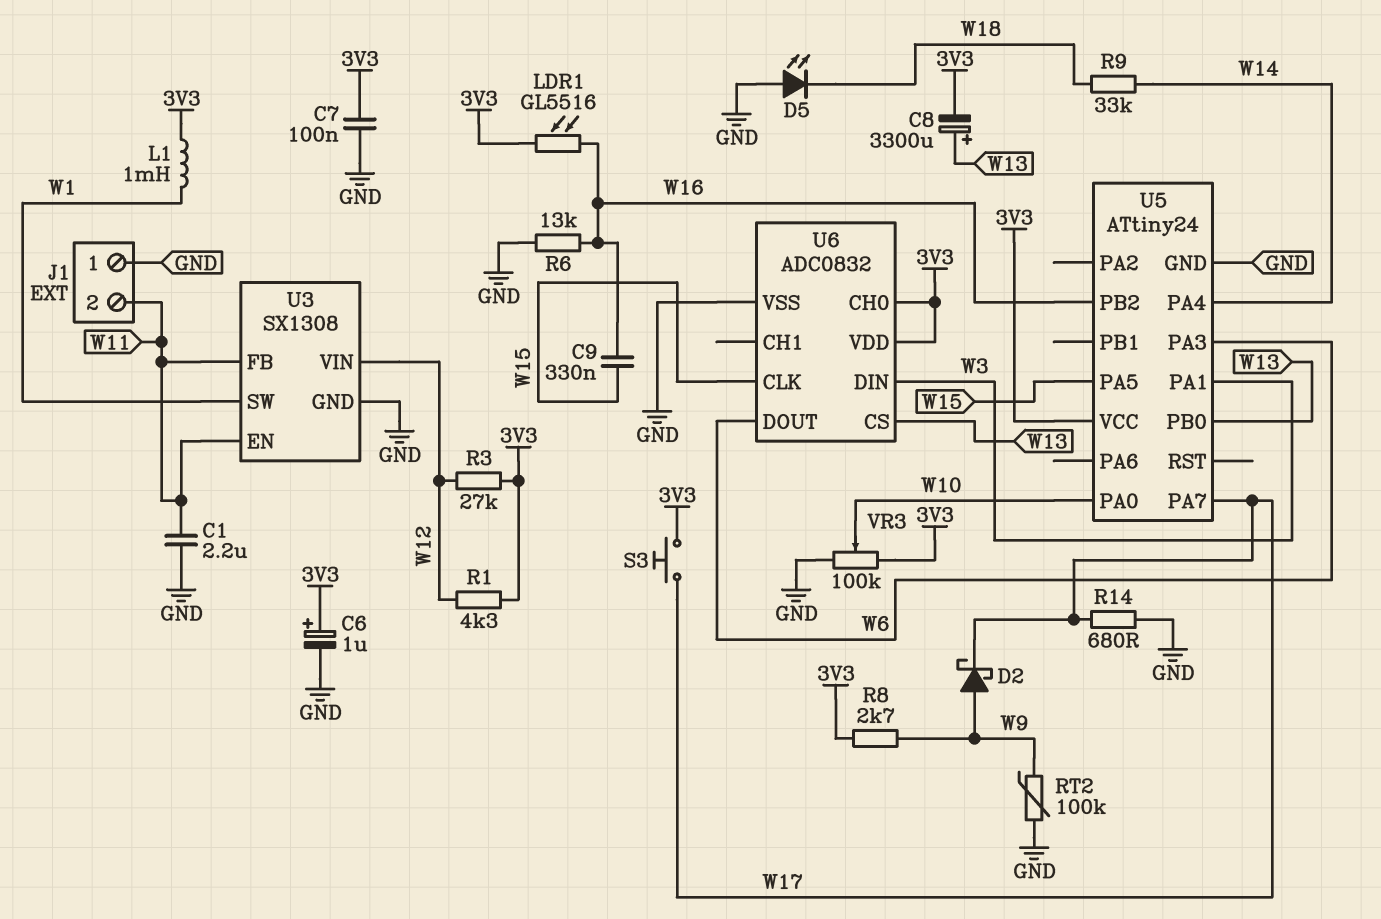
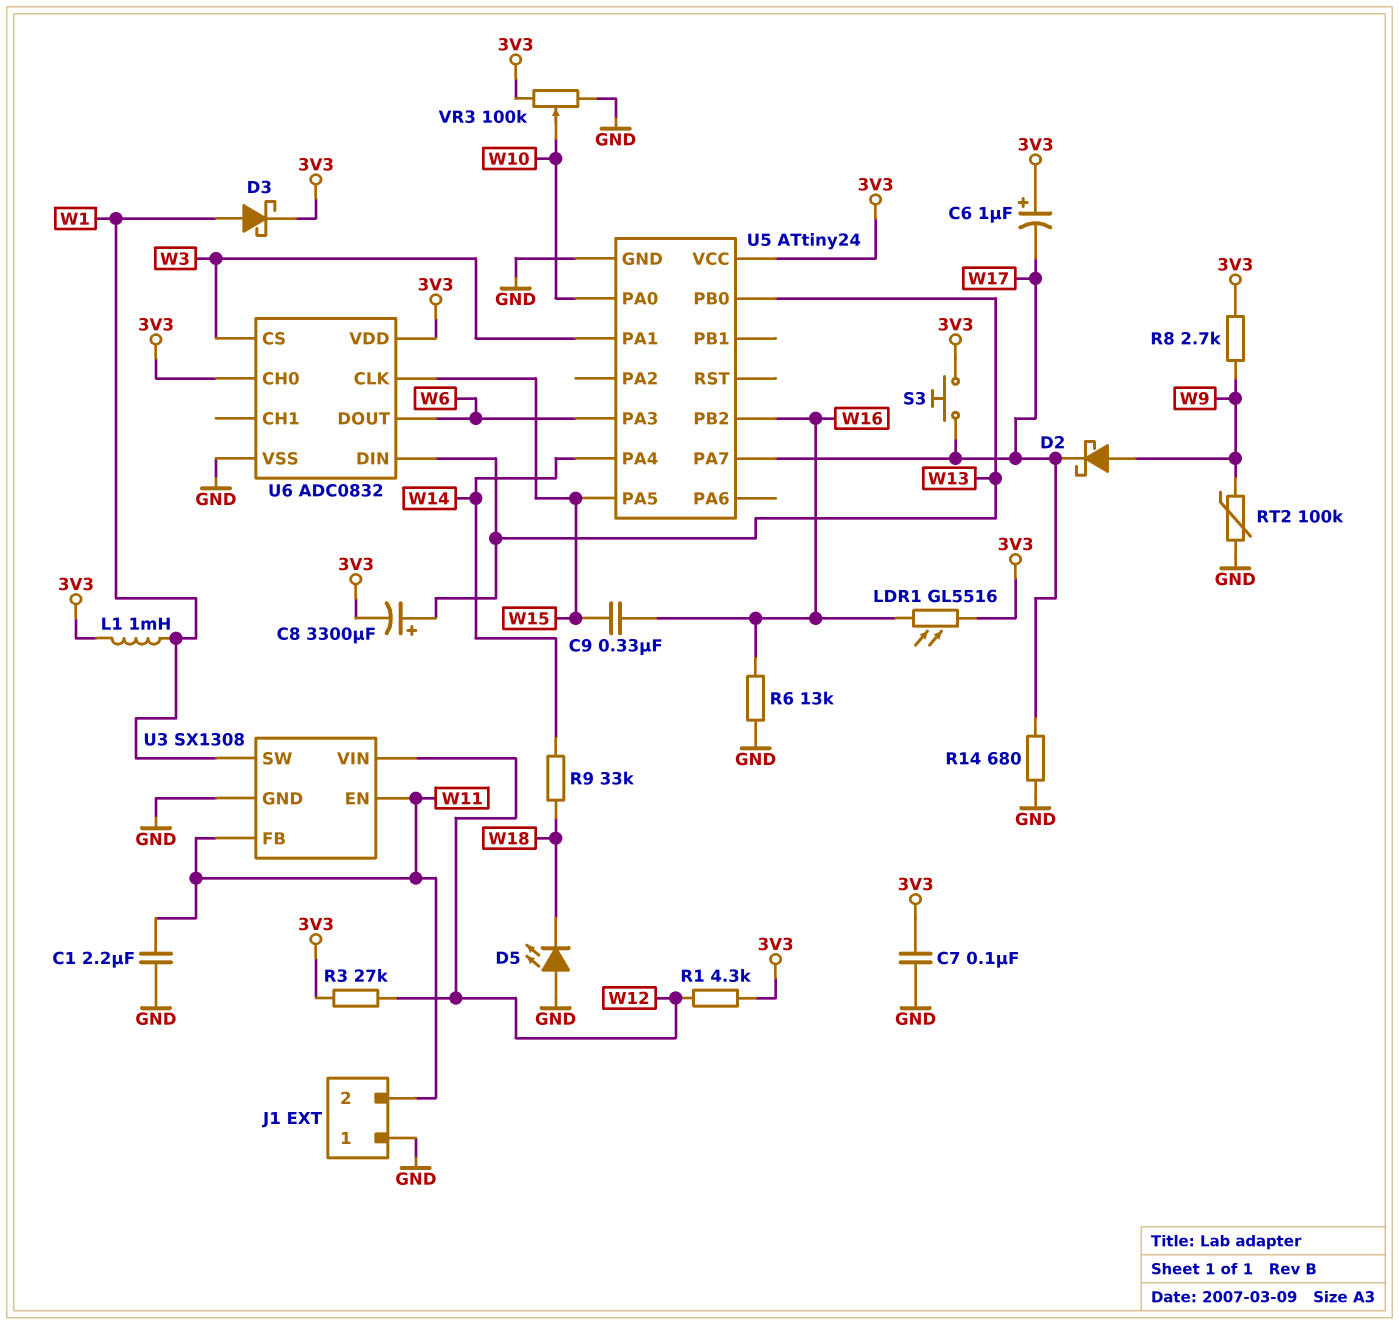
C6: 1uF (plus 3V3, minus GND) -> 1uF (plus 3V3, minus W17)
D3: none -> schottky (A W1, K 3V3)
U6 pin CS: W13 -> W3
U6 pin DIN: W3 -> W13

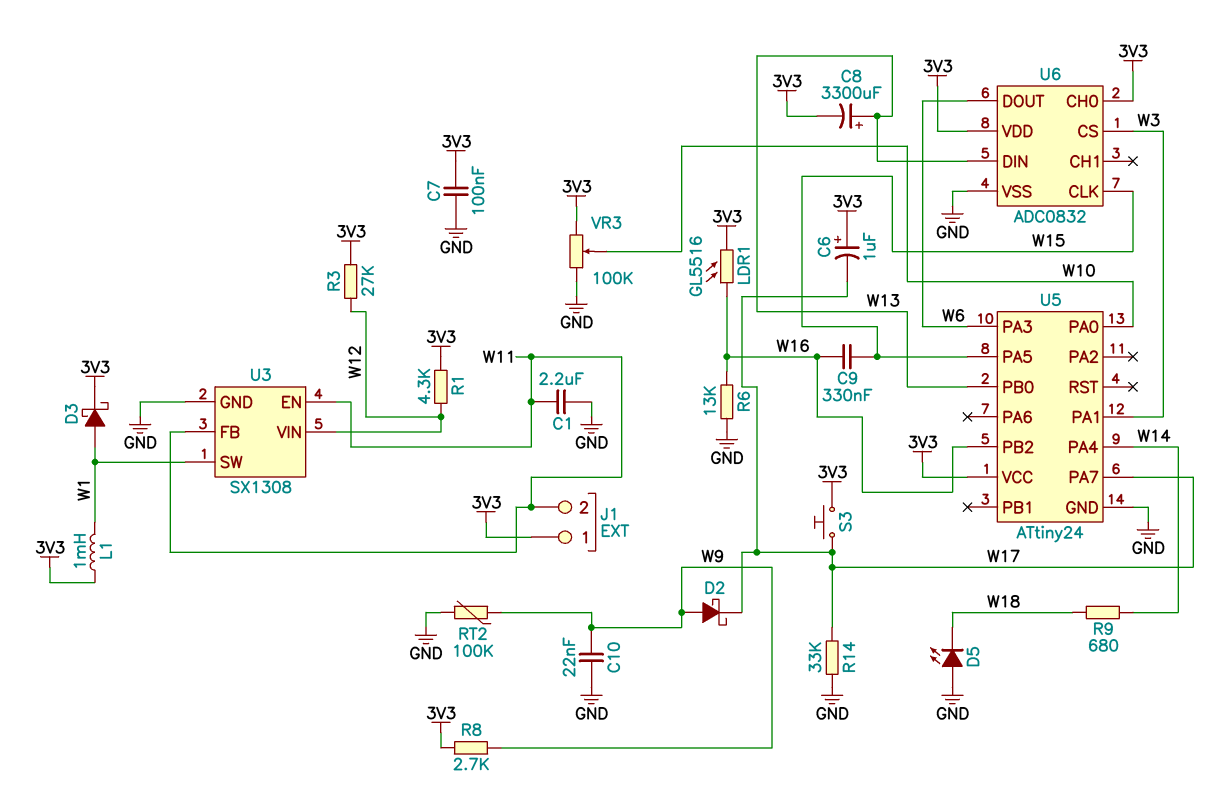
C10: none -> 22nF (GND, W9)
J1 pin 1: GND -> 3V3
R9: 33k (W14, W18) -> 680 (W14, W18)
R14: 680 (GND, W17) -> 33k (GND, W17)

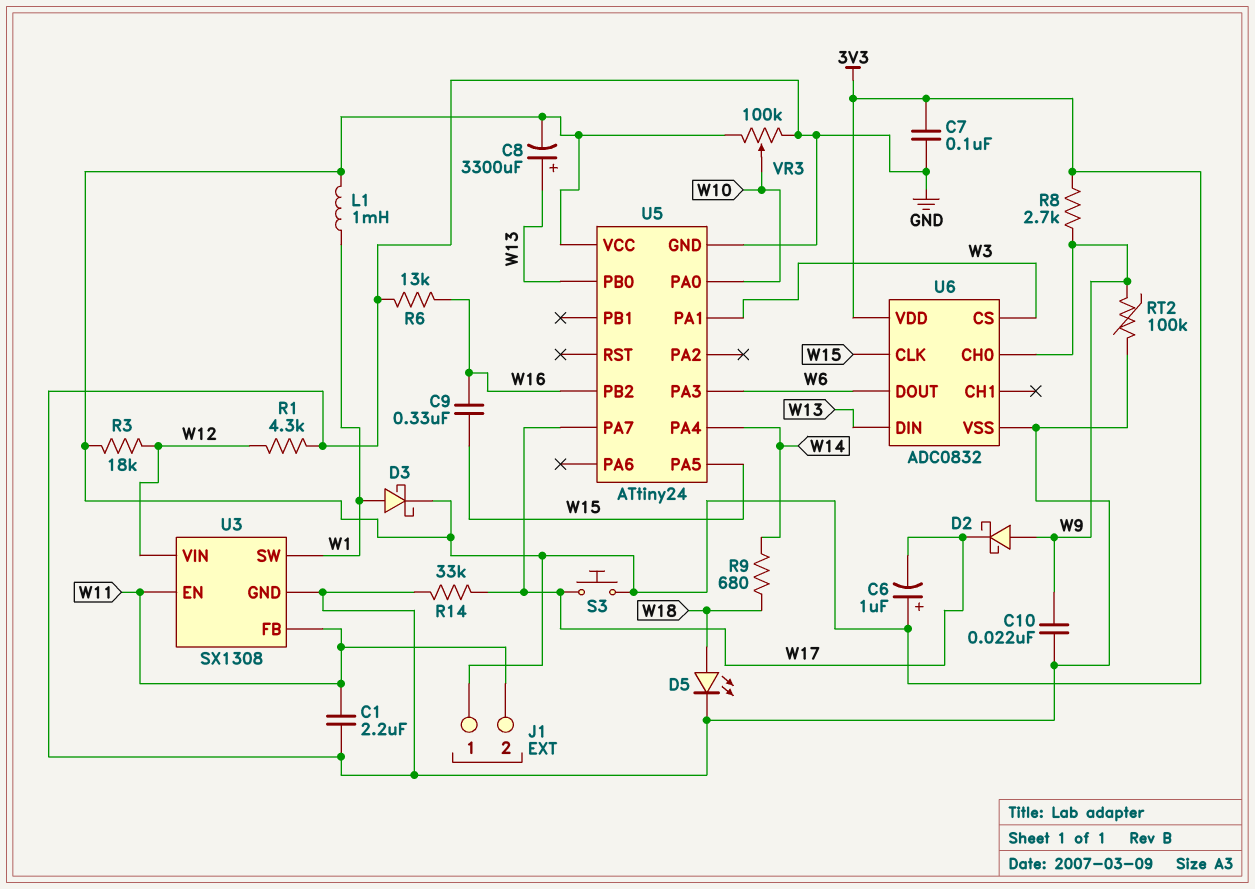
D5: LED (A GND, K W18) -> LED (A W18, K GND)
LDR1: GL5516 (3V3, W16) -> none
R1: 4.3k (3V3, W12) -> 4.3k (GND, W12)
R3: 27k (3V3, W12) -> 18k (3V3, W12)
U6 pin CH0: 3V3 -> W9

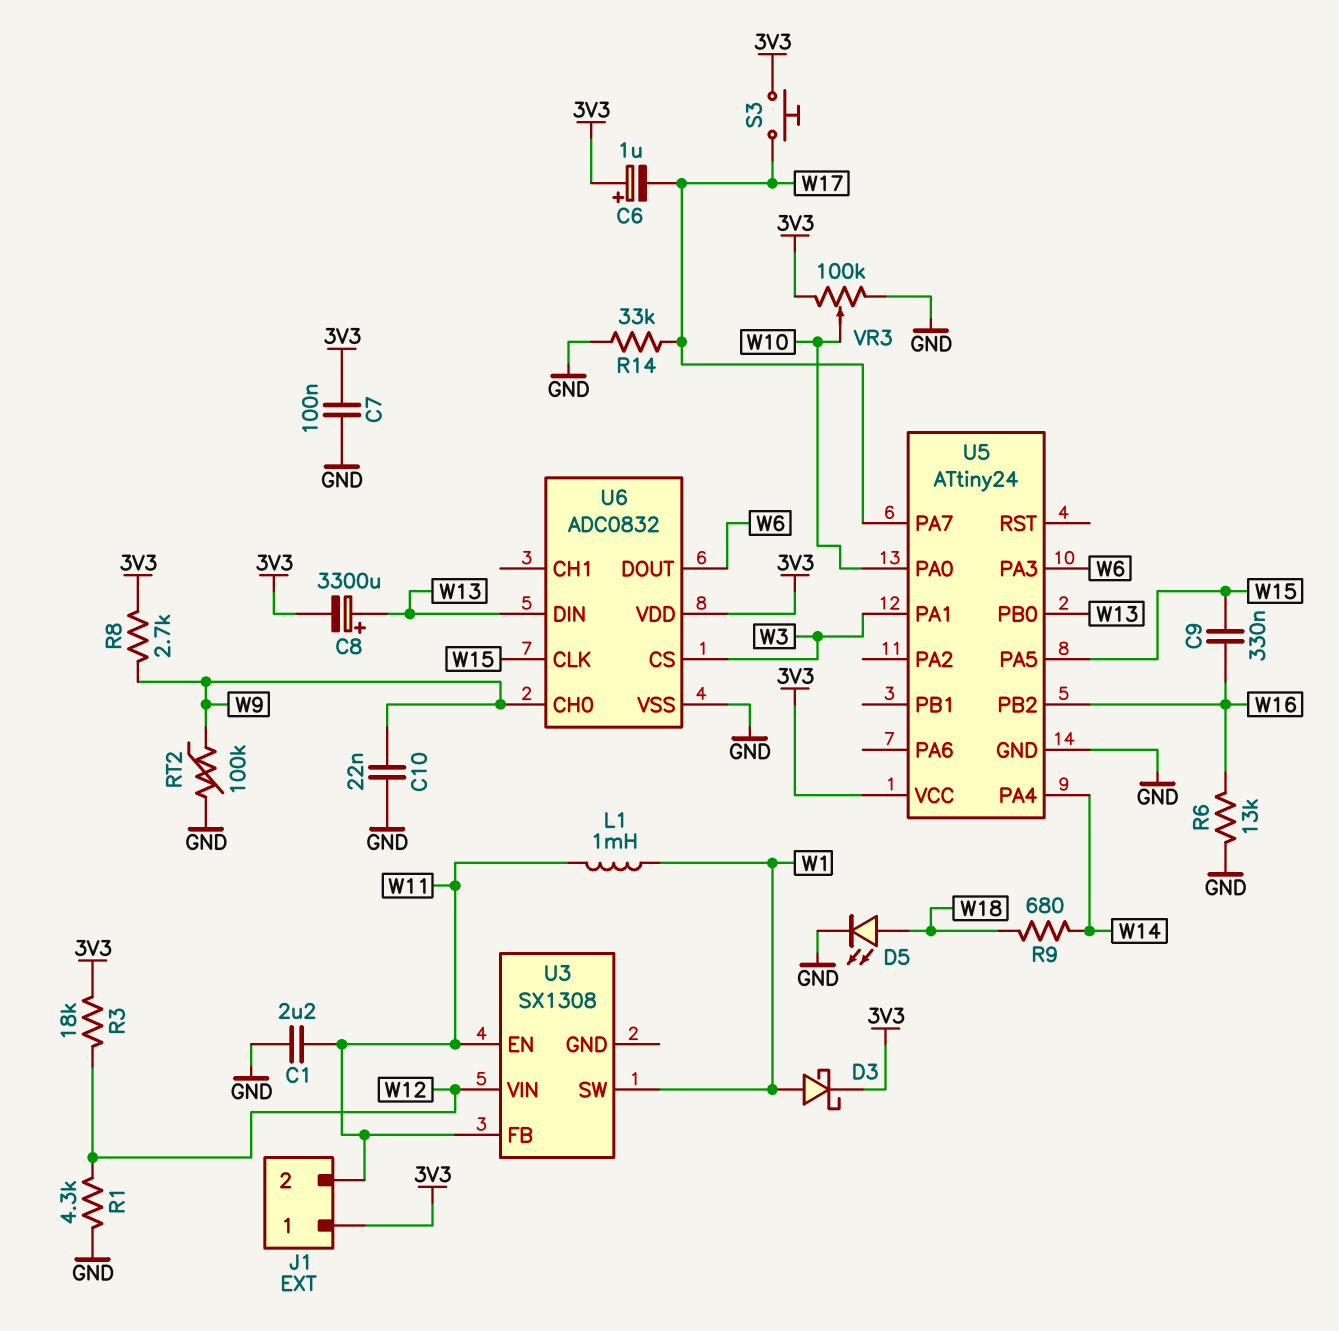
D2: schottky (A W9, K W17) -> none
L1: 1mH (3V3, W1) -> 1mH (W1, W11)
U3 pin GND: GND -> none

